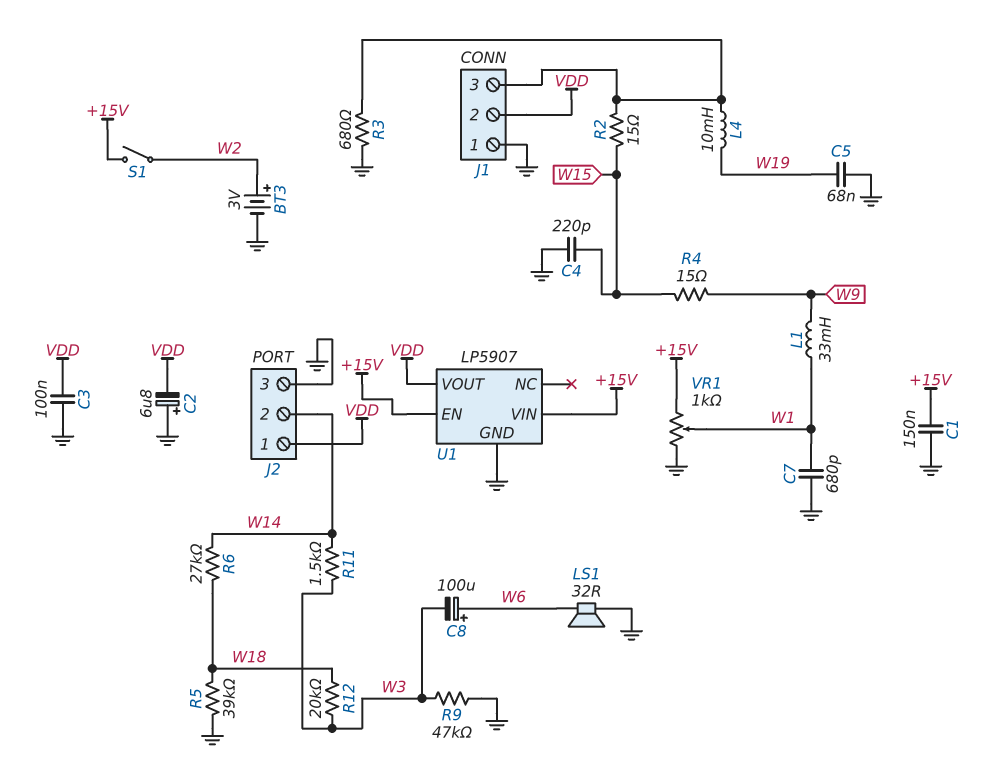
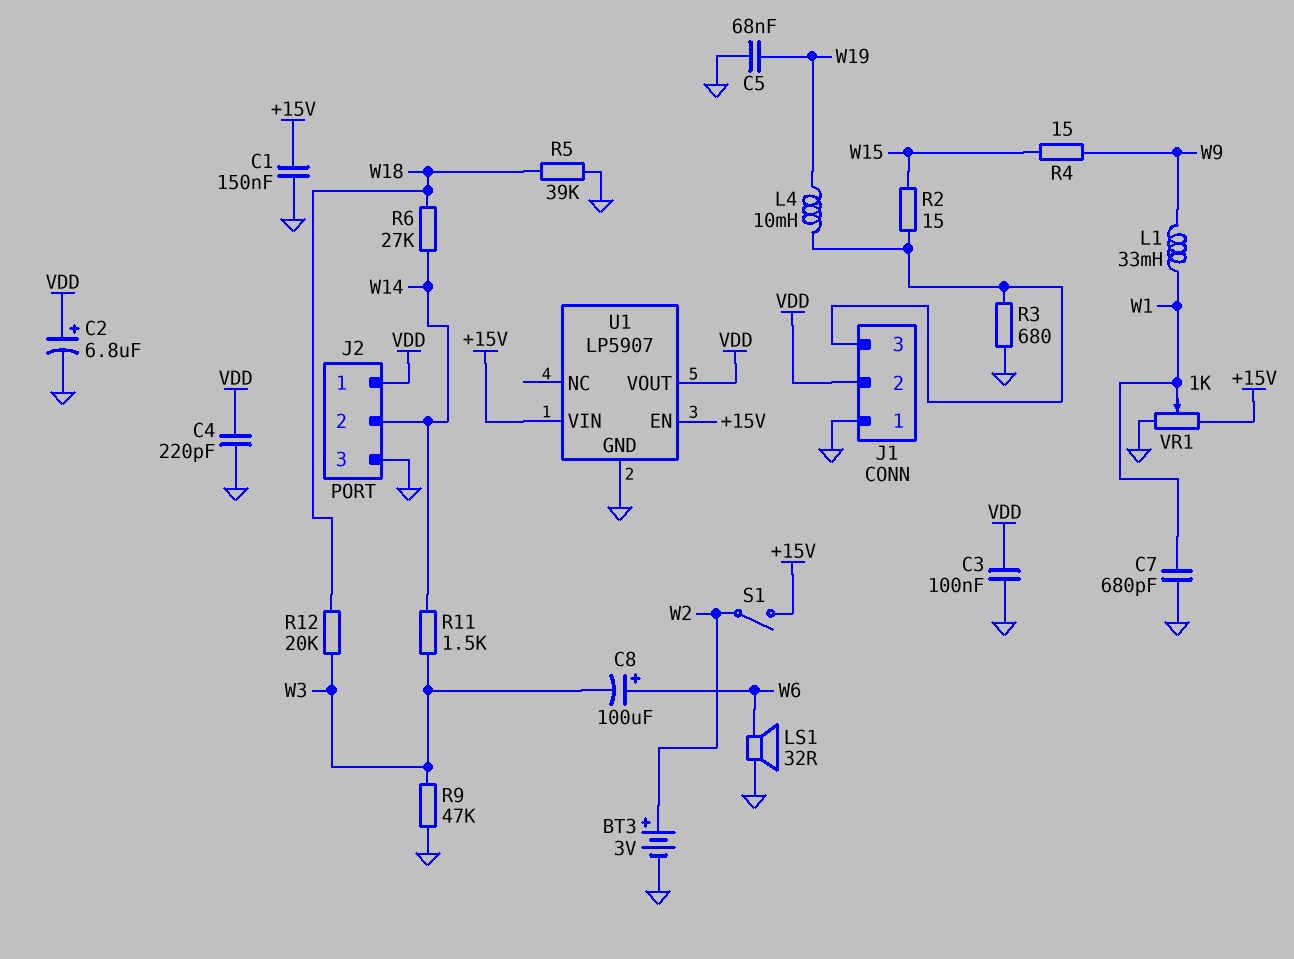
C2: 6.8uF (plus GND, minus VDD) -> 6.8uF (plus VDD, minus GND)
C4: 220pF (GND, W15) -> 220pF (GND, VDD)

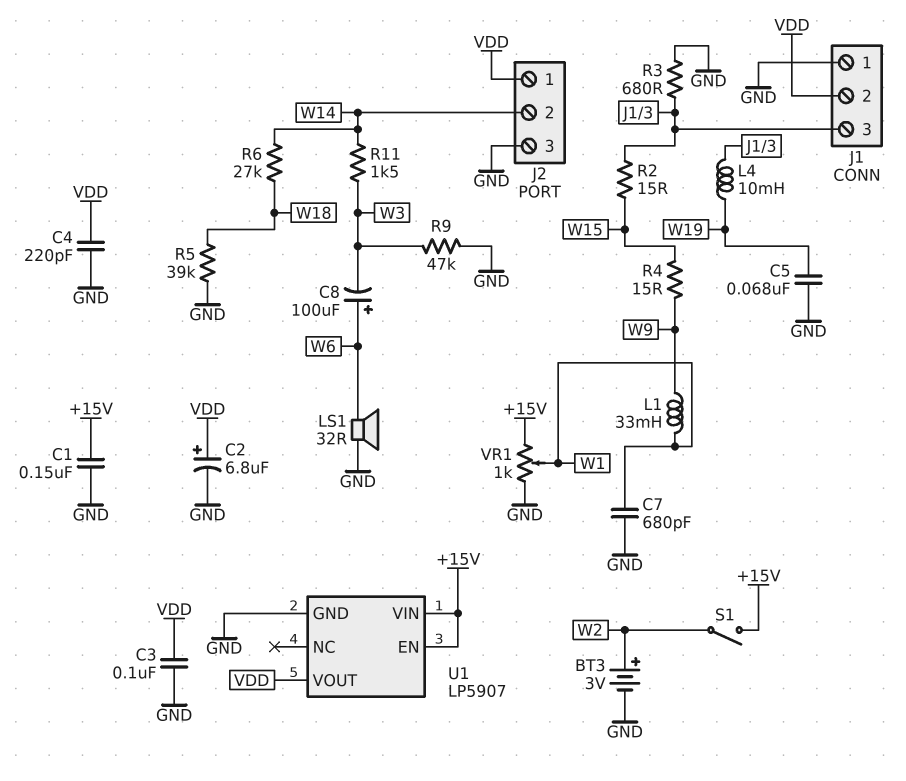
R12: 20k (W3, W18) -> none

